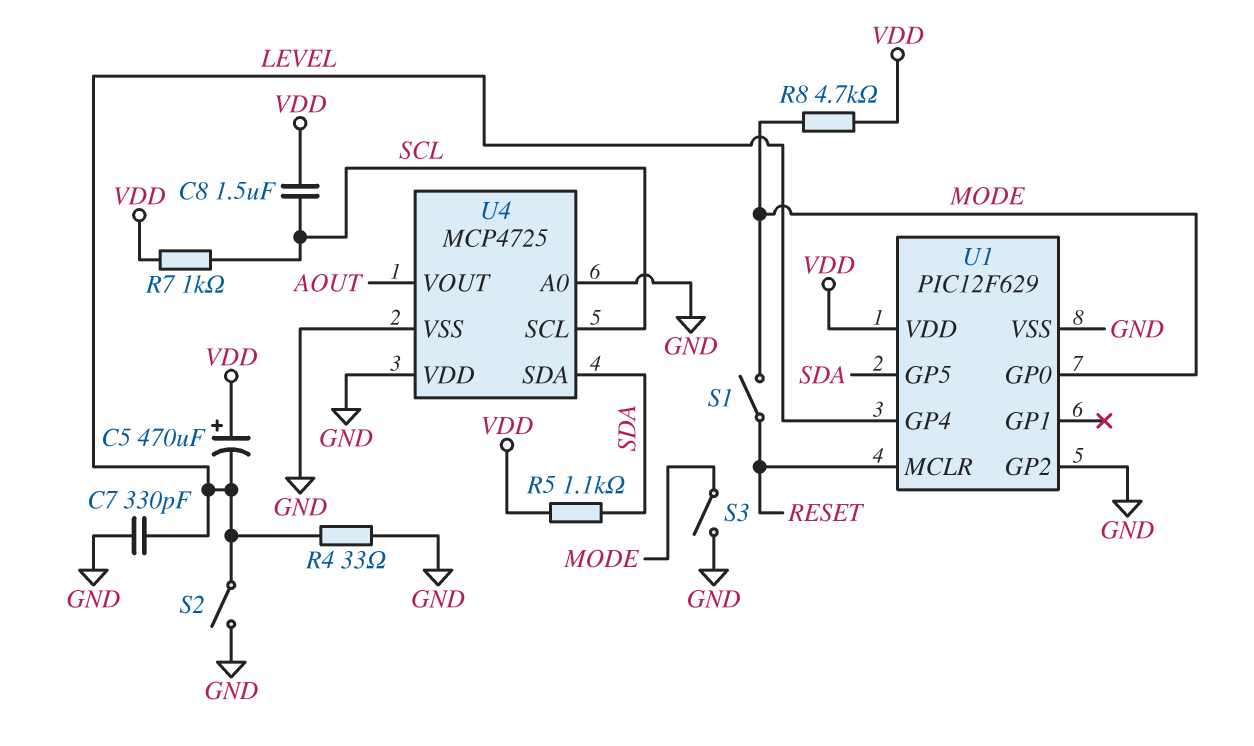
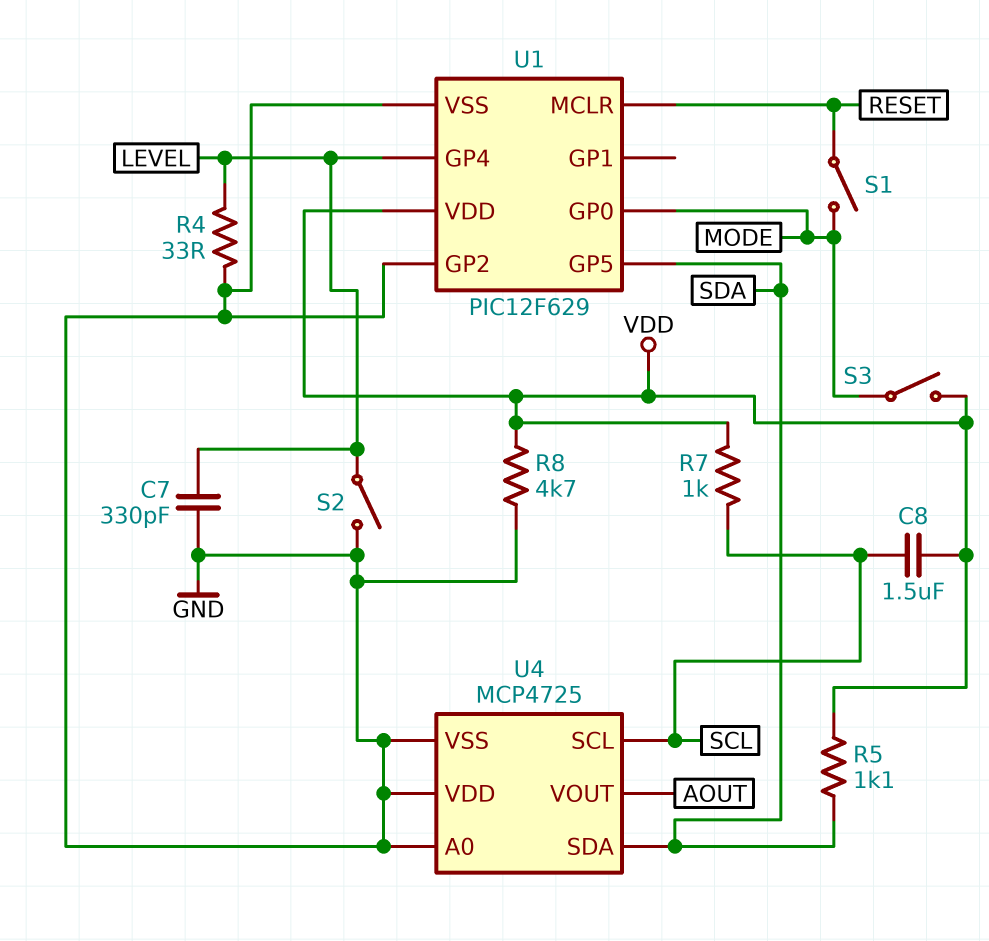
C5: 470uF (plus VDD, minus LEVEL) -> none
R8: 4.7k (MODE, VDD) -> 4.7k (GND, VDD)
S3: switch (GND, MODE) -> switch (MODE, VDD)

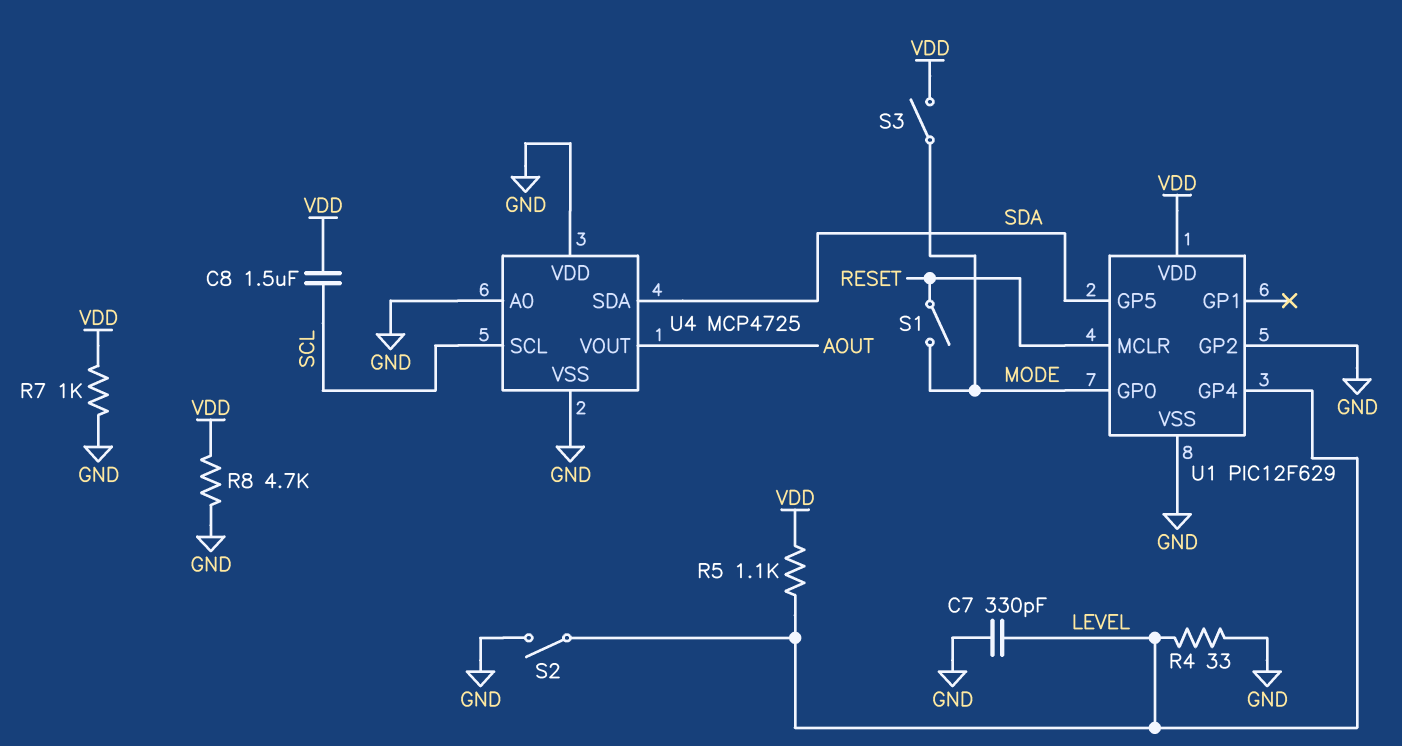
R5: 1.1k (SDA, VDD) -> 1.1k (LEVEL, VDD)
R7: 1k (SCL, VDD) -> 1k (GND, VDD)

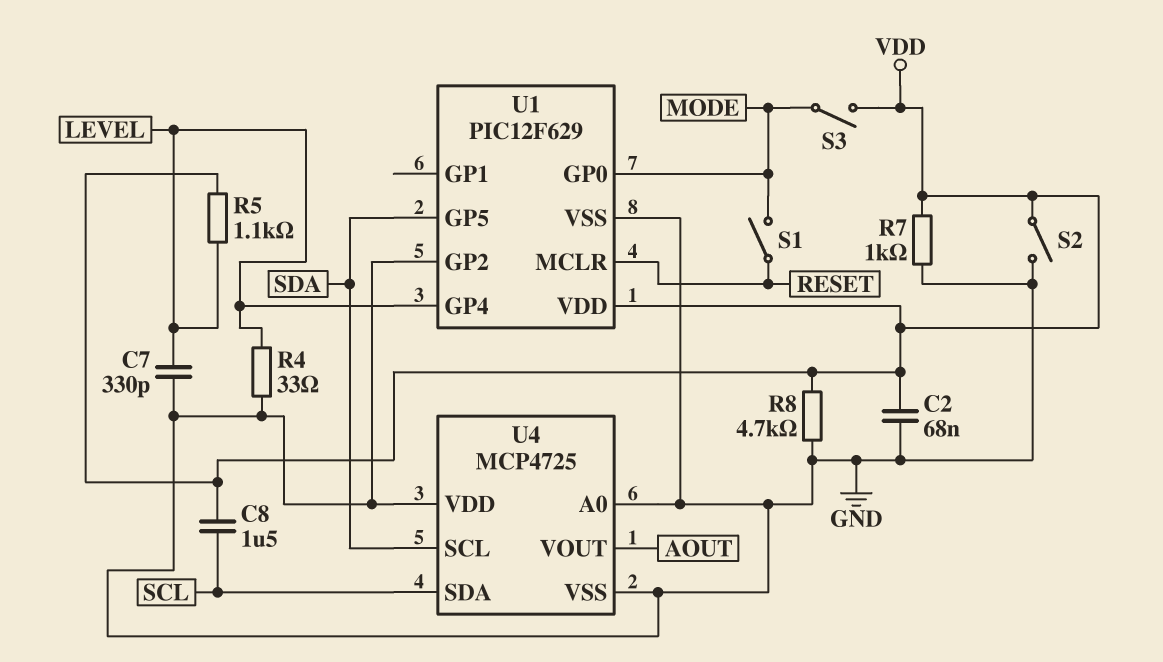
C2: none -> 68nF (GND, VDD)
S2: switch (GND, LEVEL) -> switch (GND, VDD)
U4 pin SCL: SCL -> SDA
U4 pin SDA: SDA -> SCL

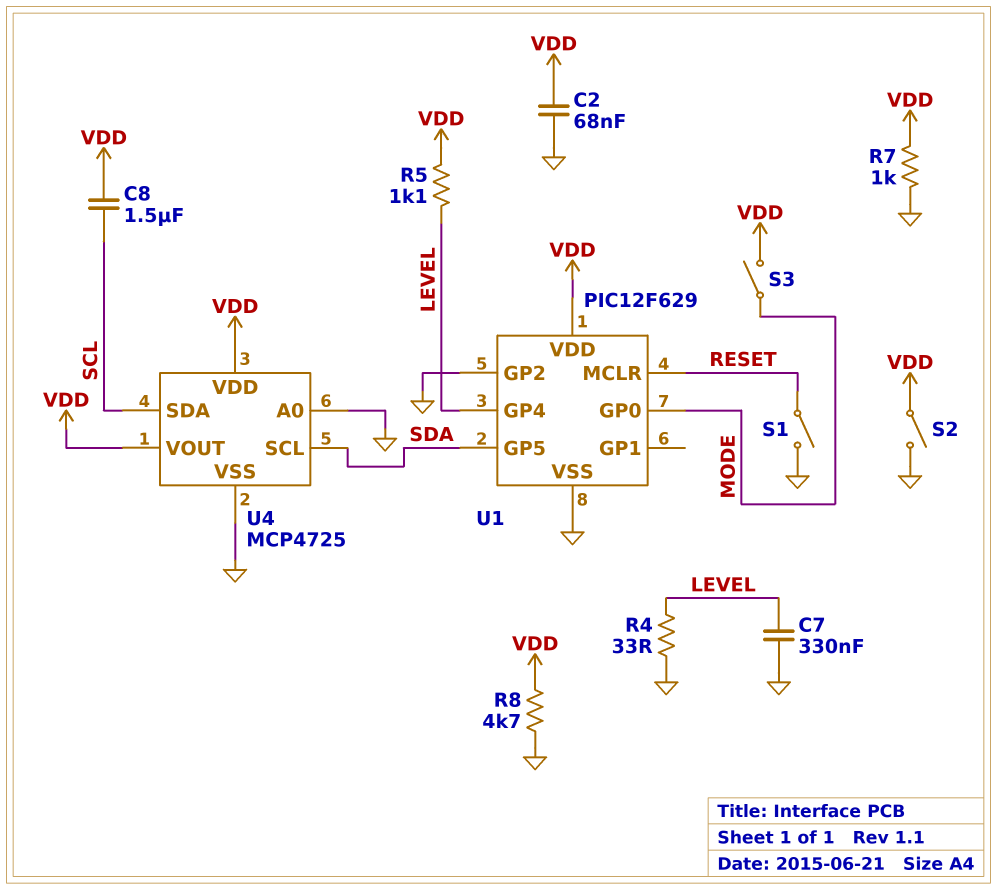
C7: 330pF (GND, LEVEL) -> 330nF (GND, LEVEL)
S1: switch (MODE, RESET) -> switch (GND, RESET)
U4 pin VDD: GND -> VDD
U4 pin VOUT: AOUT -> VDD

